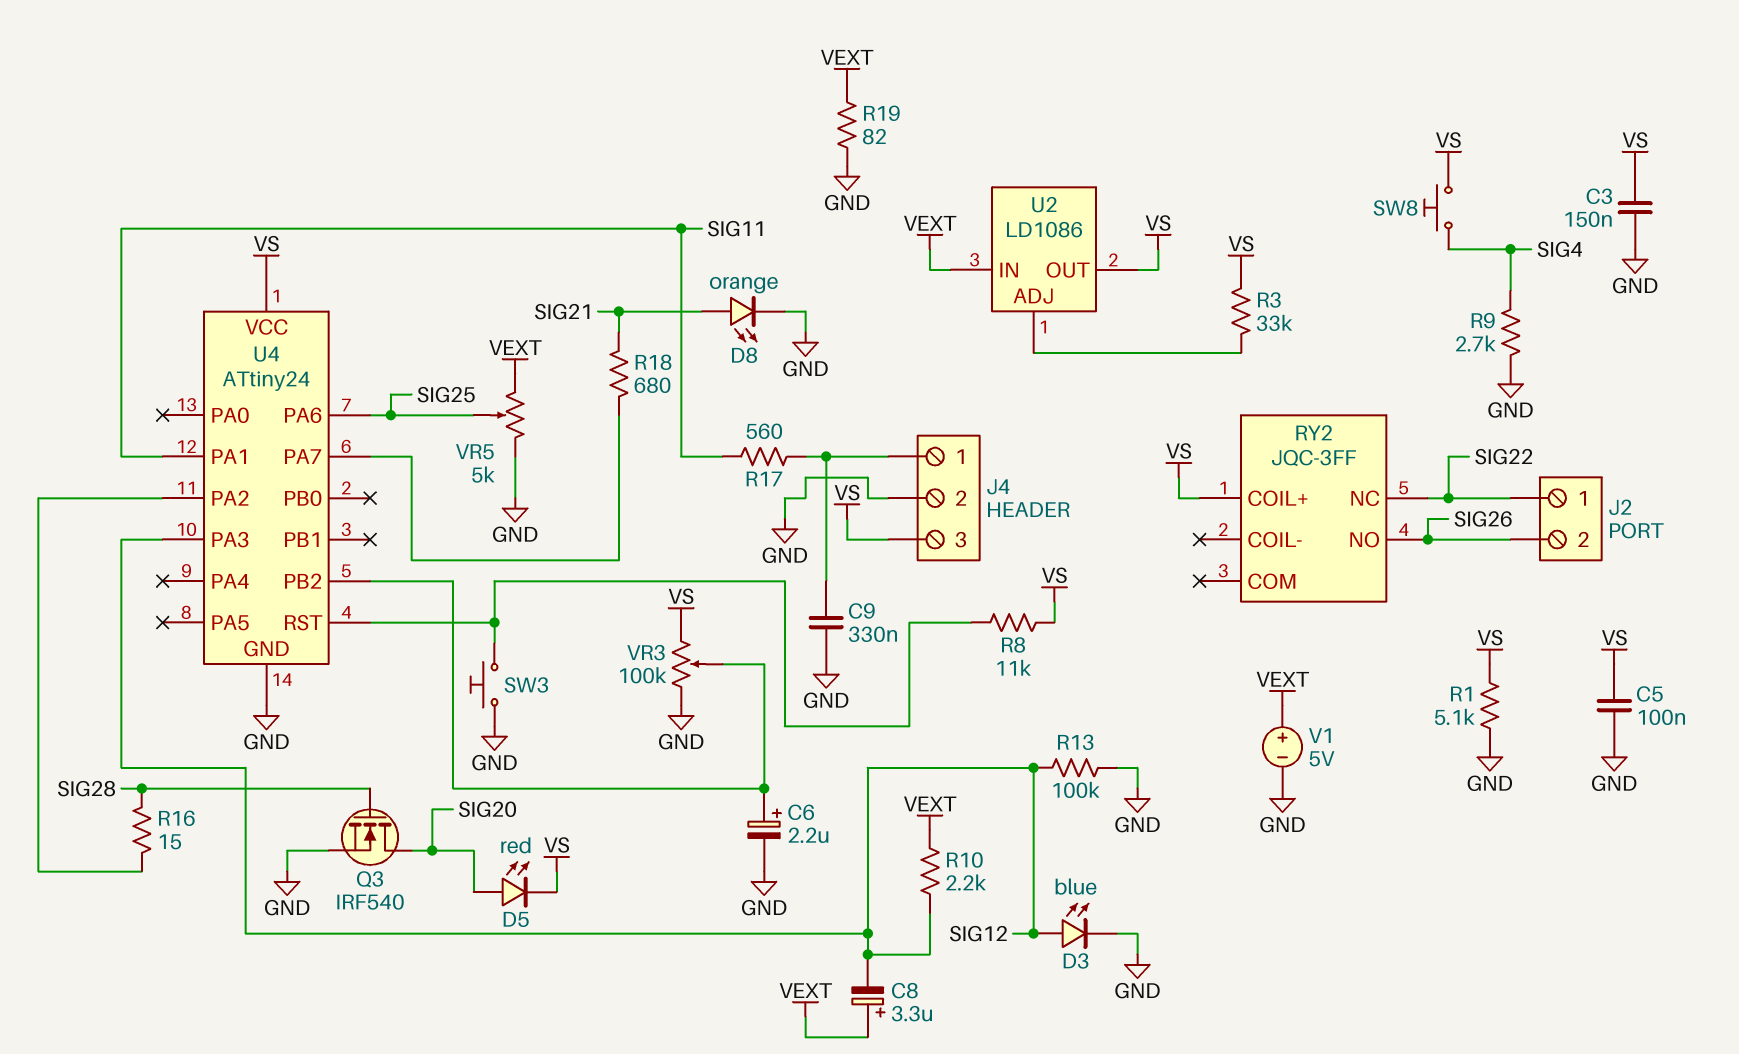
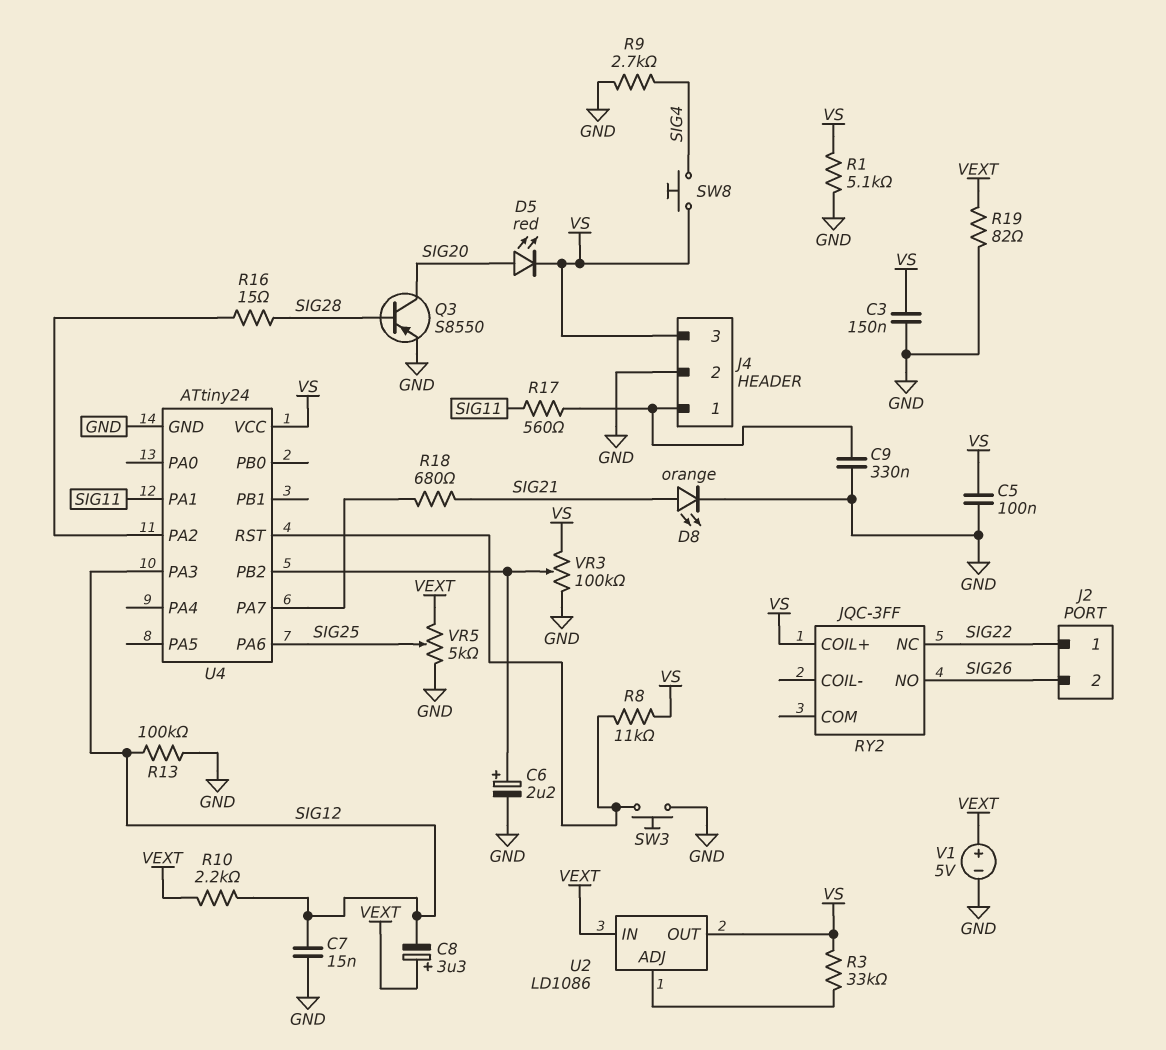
C7: none -> 15nF (GND, SIG12)
D3: LED blue (A SIG12, K GND) -> none
Q3: NMOS IRF540 (G SIG28, D SIG20, S GND) -> PNP S8550 (B SIG28, C SIG20, E GND)

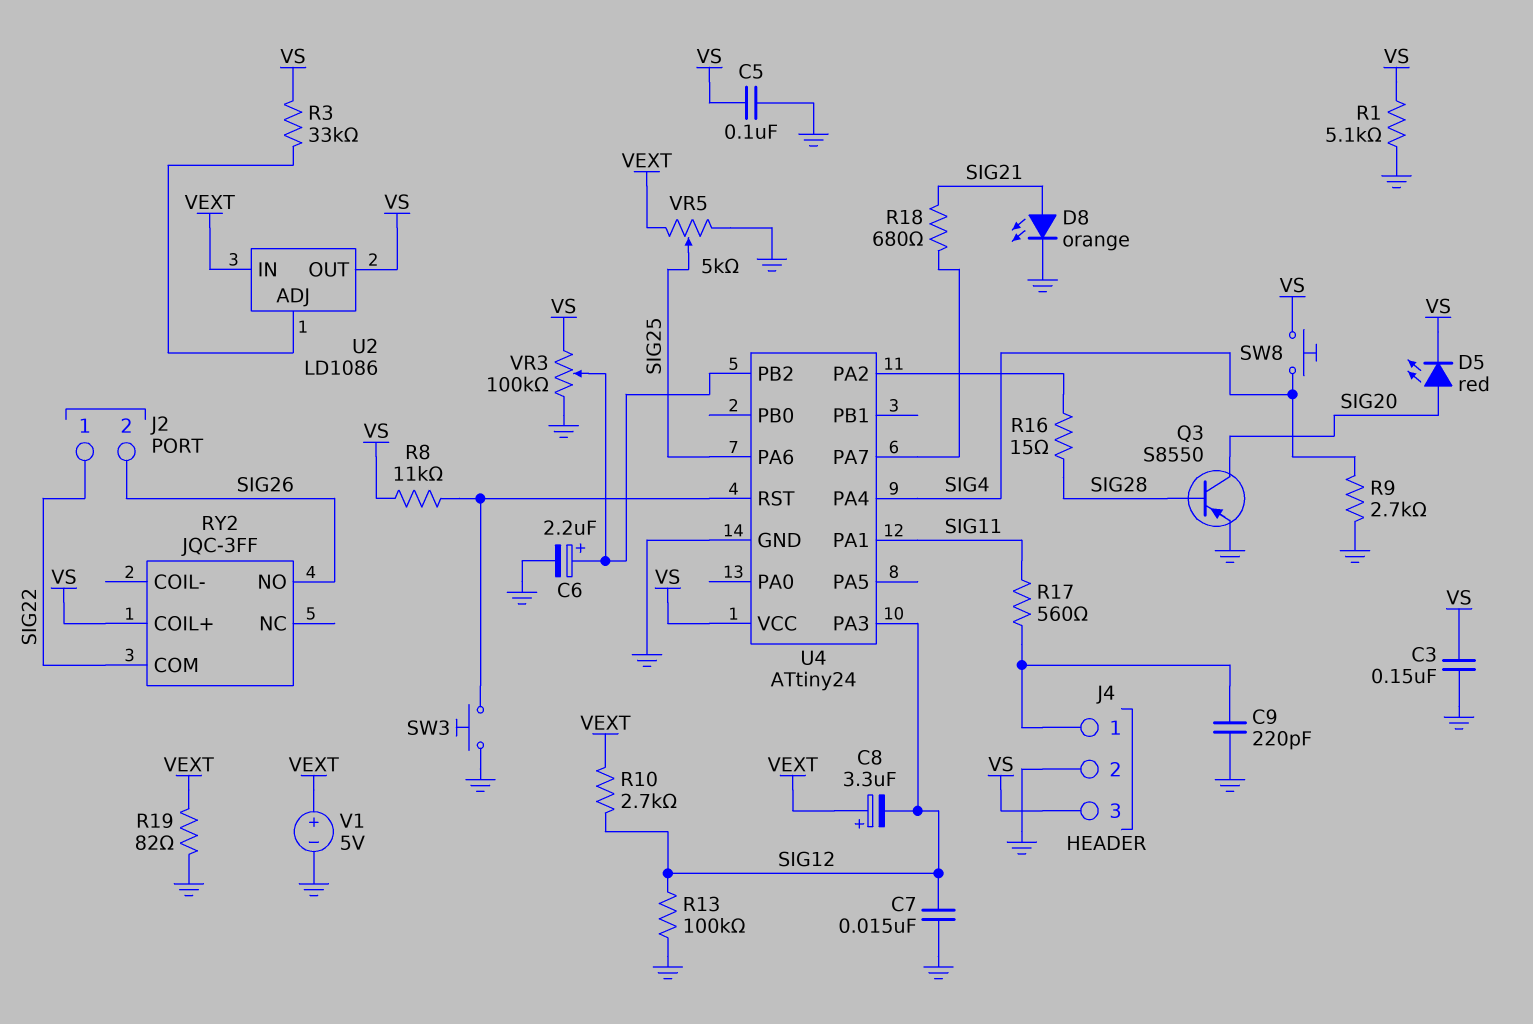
C9: 330nF (GND, J4/1) -> 220pF (GND, J4/1)
R10: 2.2k (SIG12, VEXT) -> 2.7k (SIG12, VEXT)
RY2 pin COM: none -> SIG22
RY2 pin NC: SIG22 -> none
U4 pin PA4: none -> SIG4

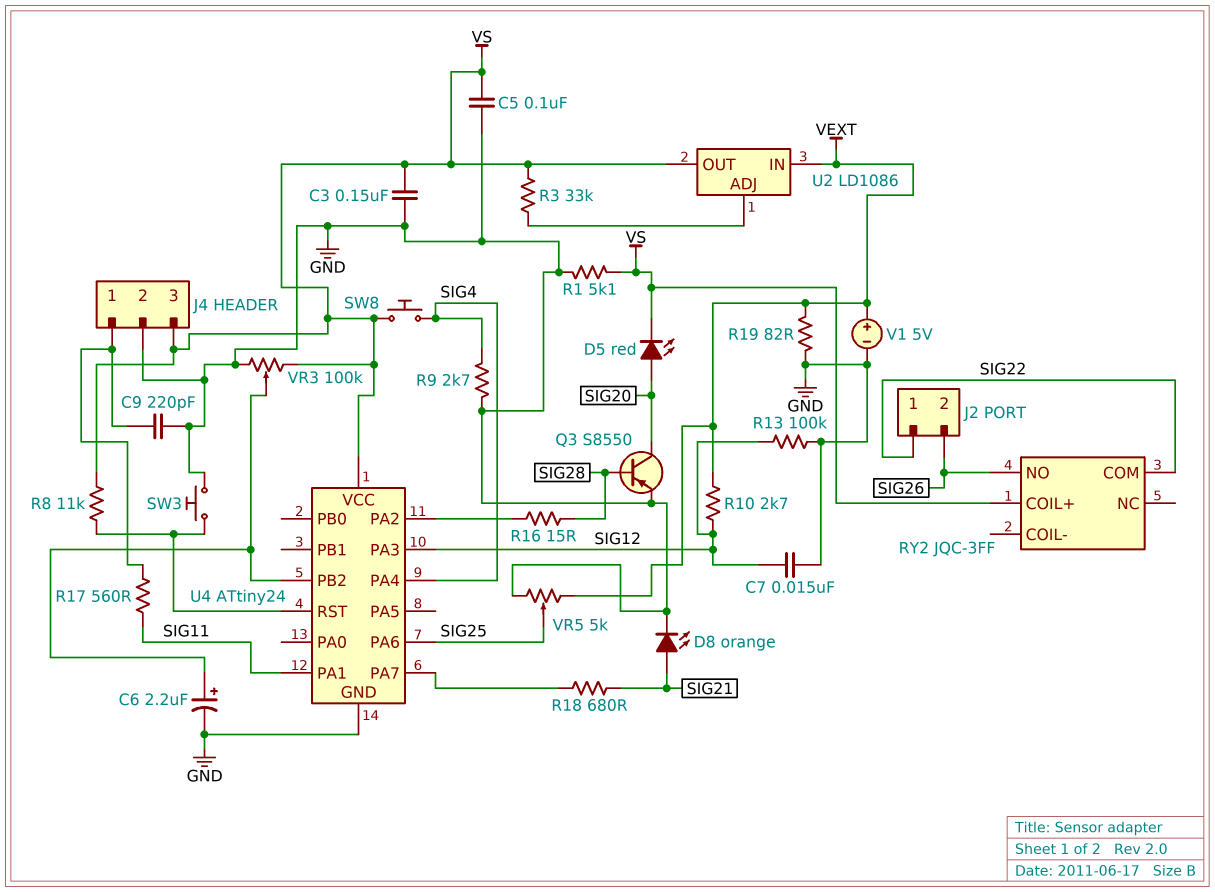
C8: 3.3uF (plus VEXT, minus SIG12) -> none

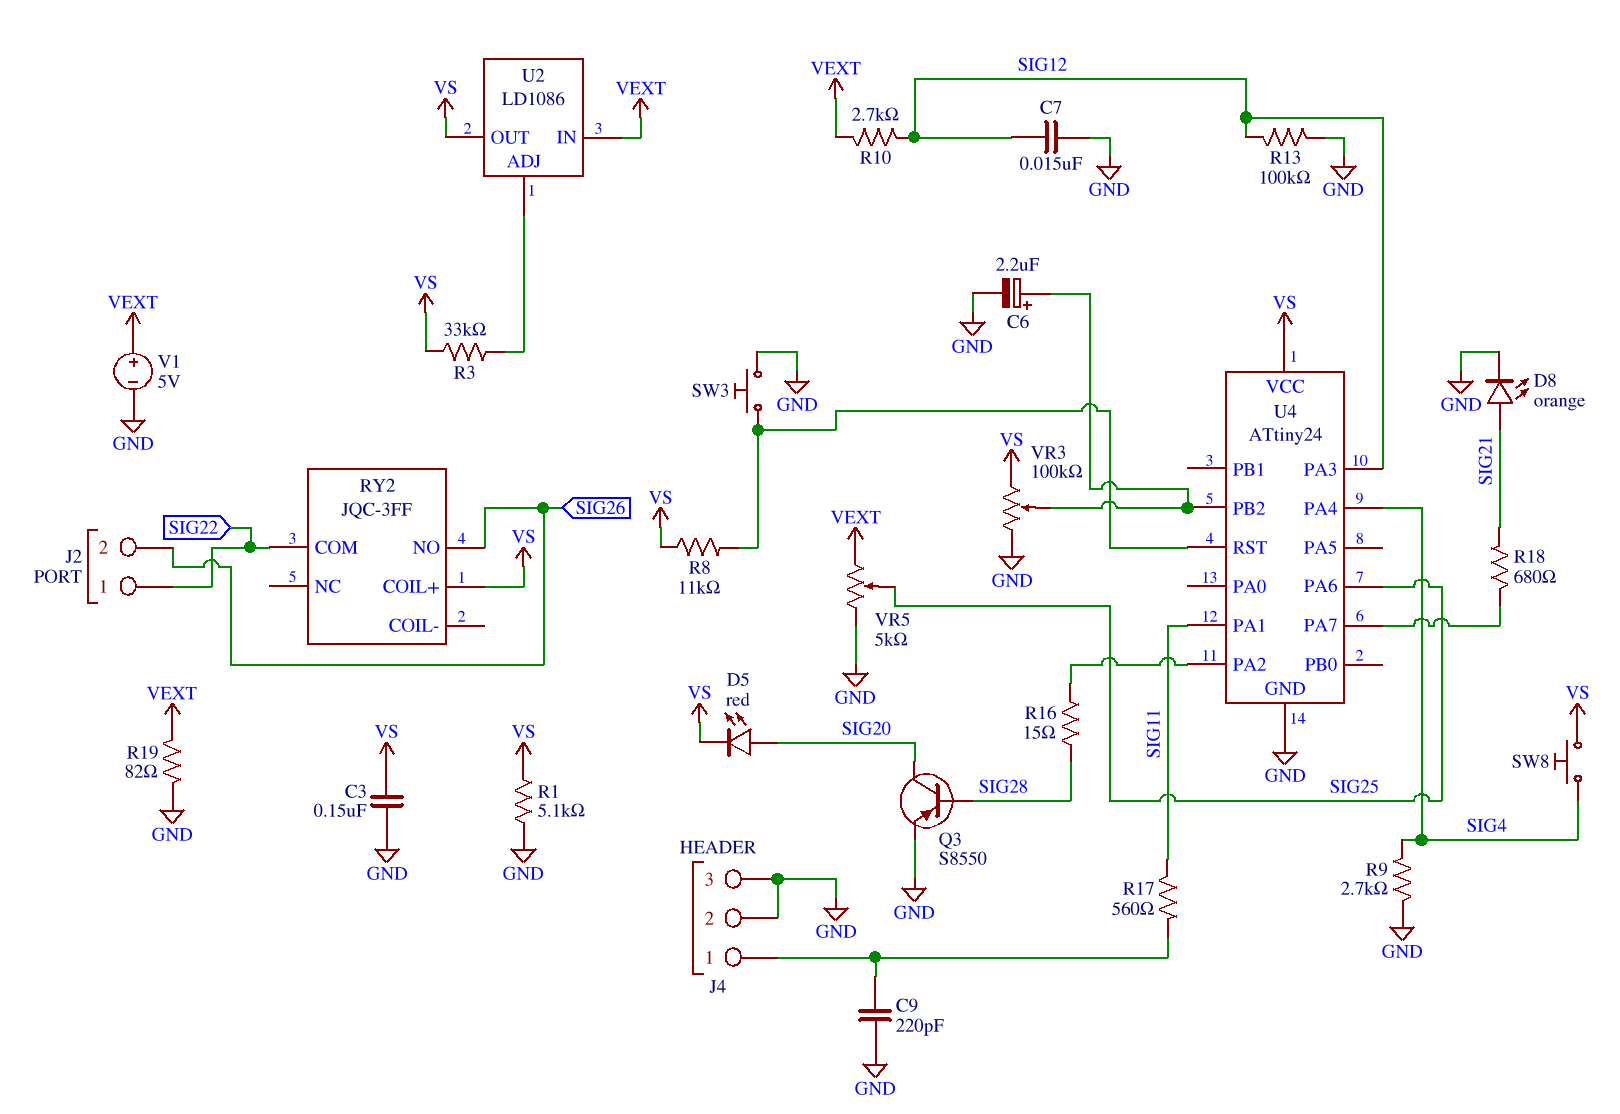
C5: 100nF (GND, VS) -> none
J4 pin 3: VS -> GND

